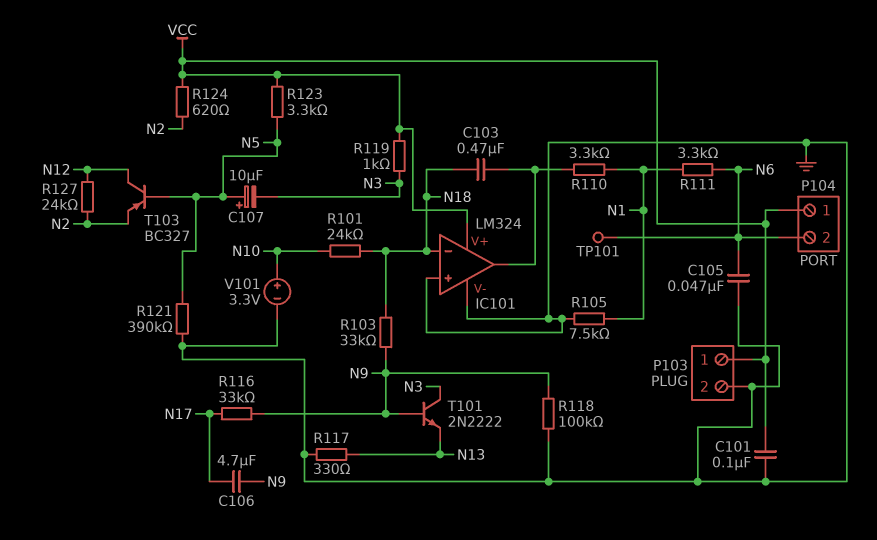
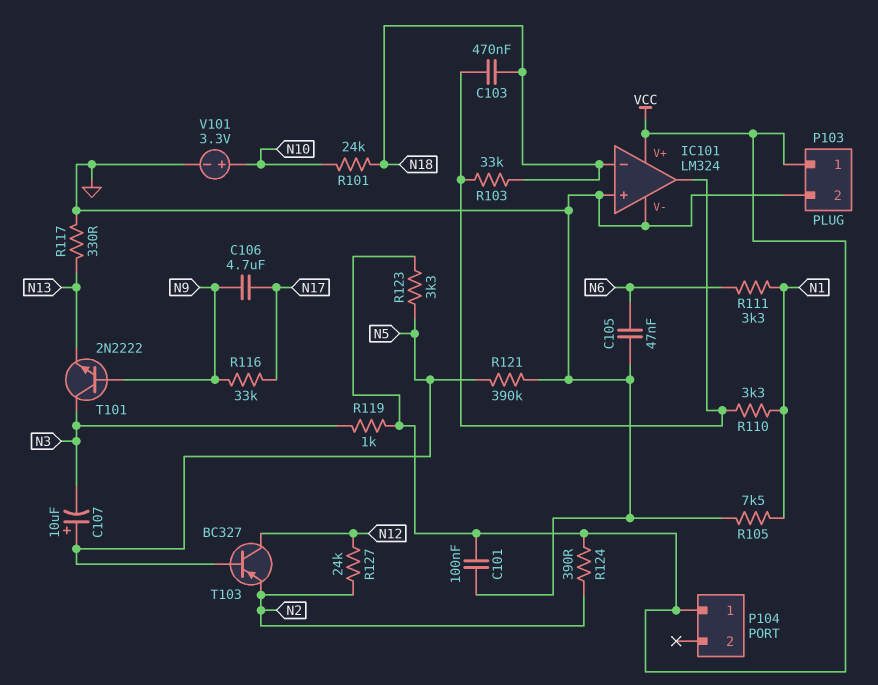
P104 pin 2: N6 -> none
R103: 33k (N9, N18) -> 33k (IC101/out, N18)
R118: 100k (GND, N9) -> none
R124: 620 (N2, VCC) -> 390 (N2, VCC)
TP101: test point (N6) -> none

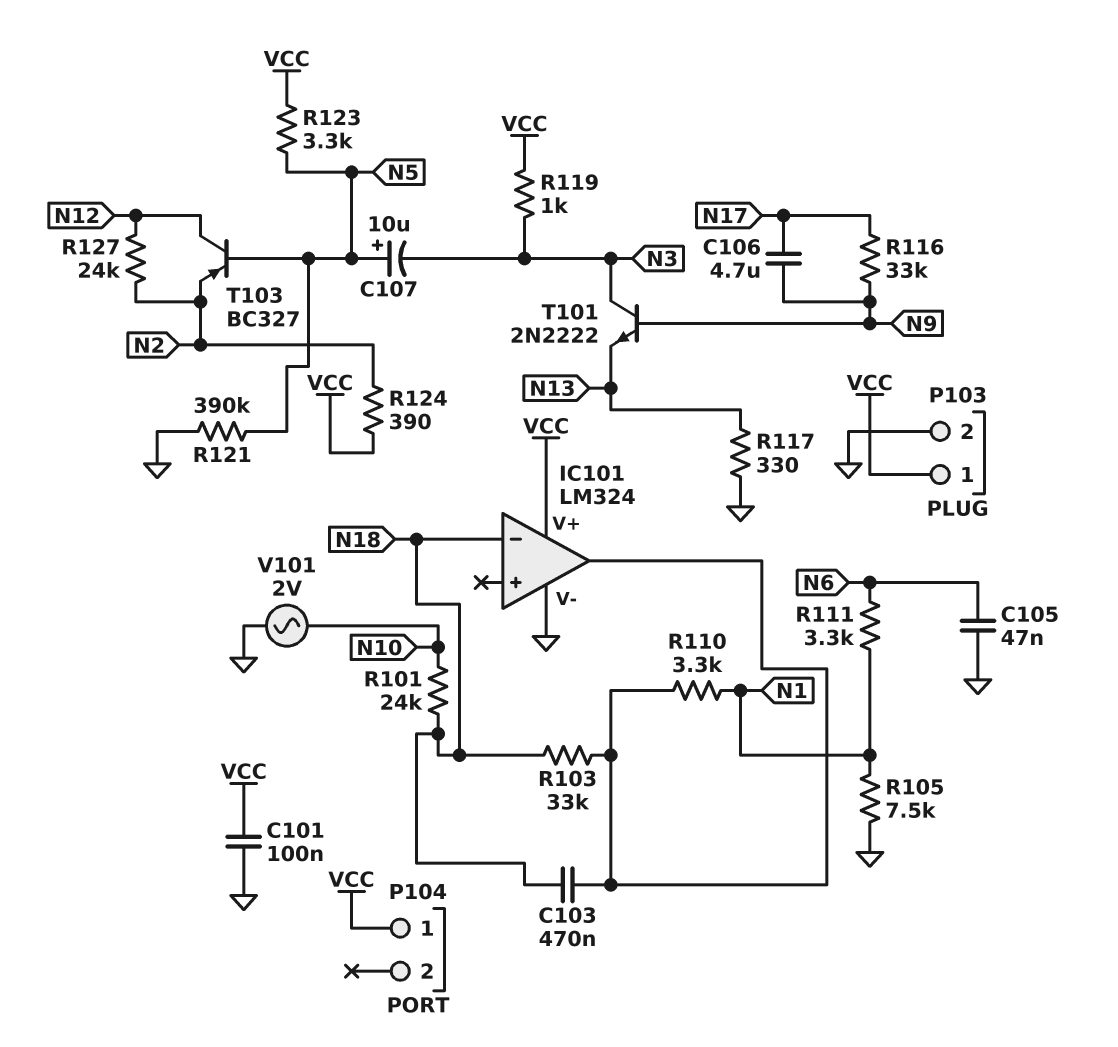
IC101 pin in+: GND -> none
V101: 3.3V (plus N10, minus GND) -> AC 2V (GND, N10)

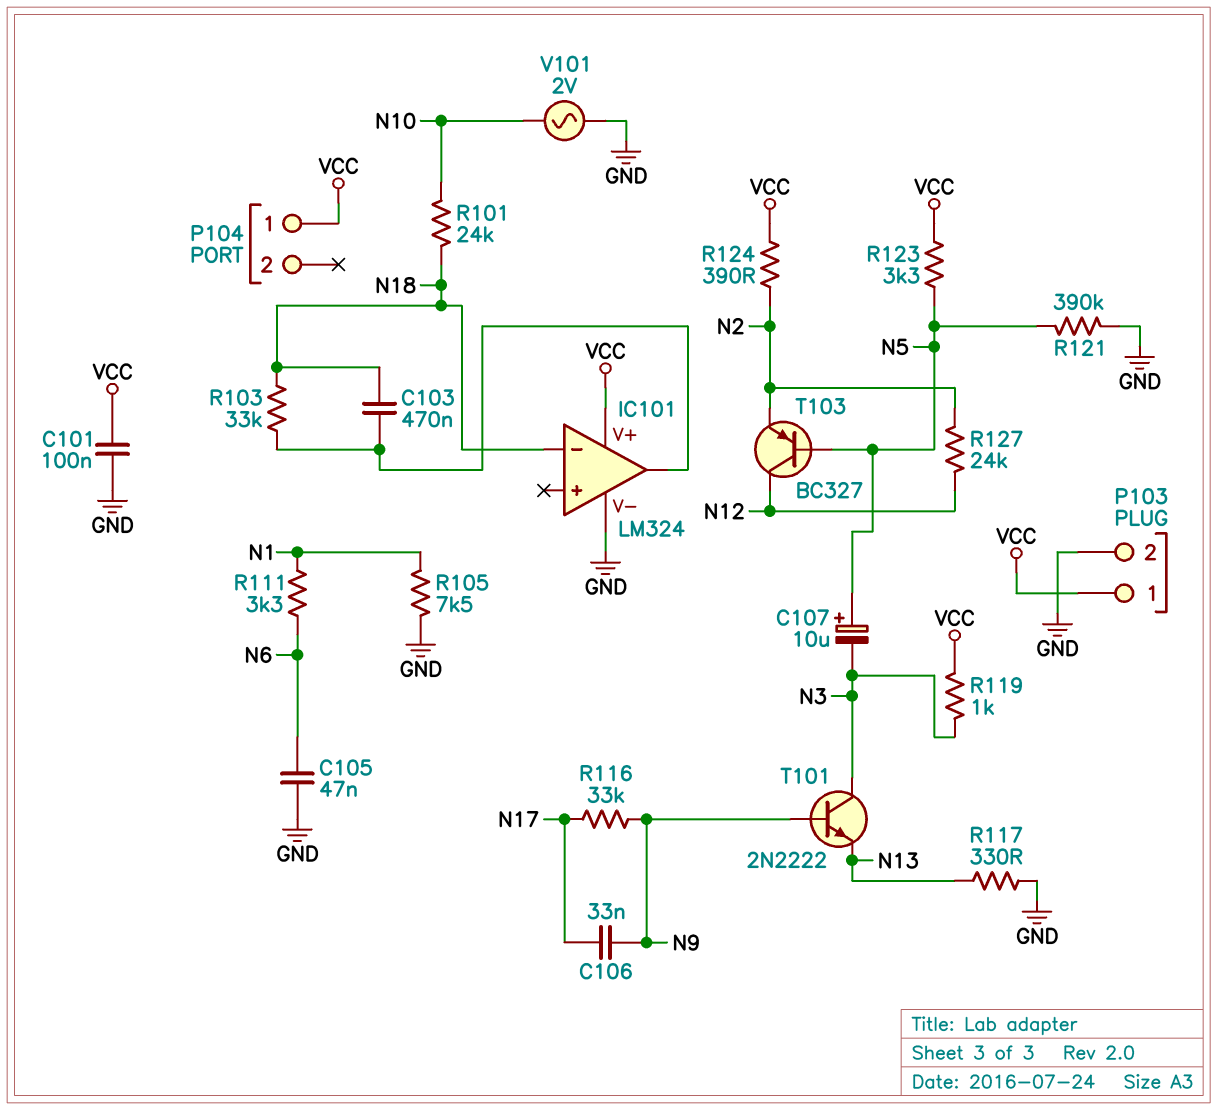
C106: 4.7uF (N9, N17) -> 33nF (N9, N17)
R110: 3.3k (IC101/out, N1) -> none

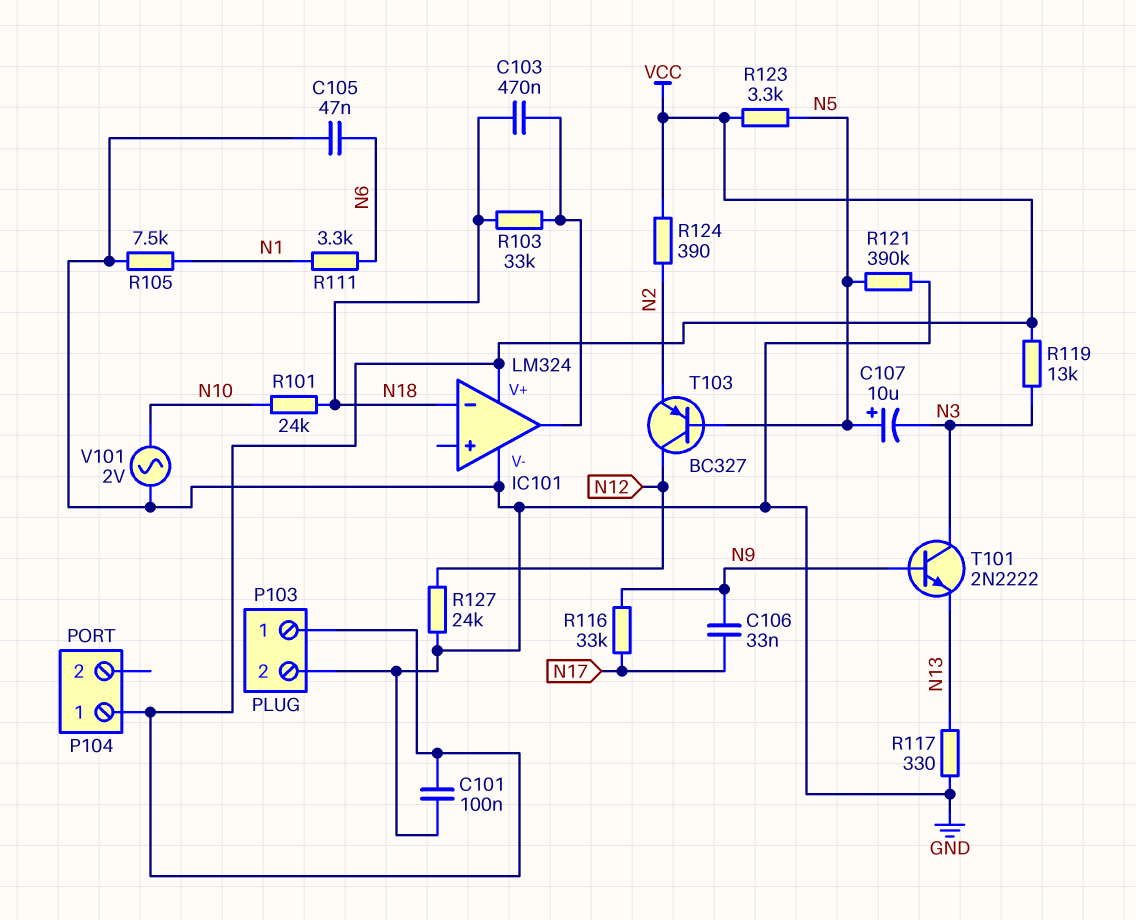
R119: 1k (N3, VCC) -> 13k (N3, VCC)
R127: 24k (N2, N12) -> 24k (GND, N12)

